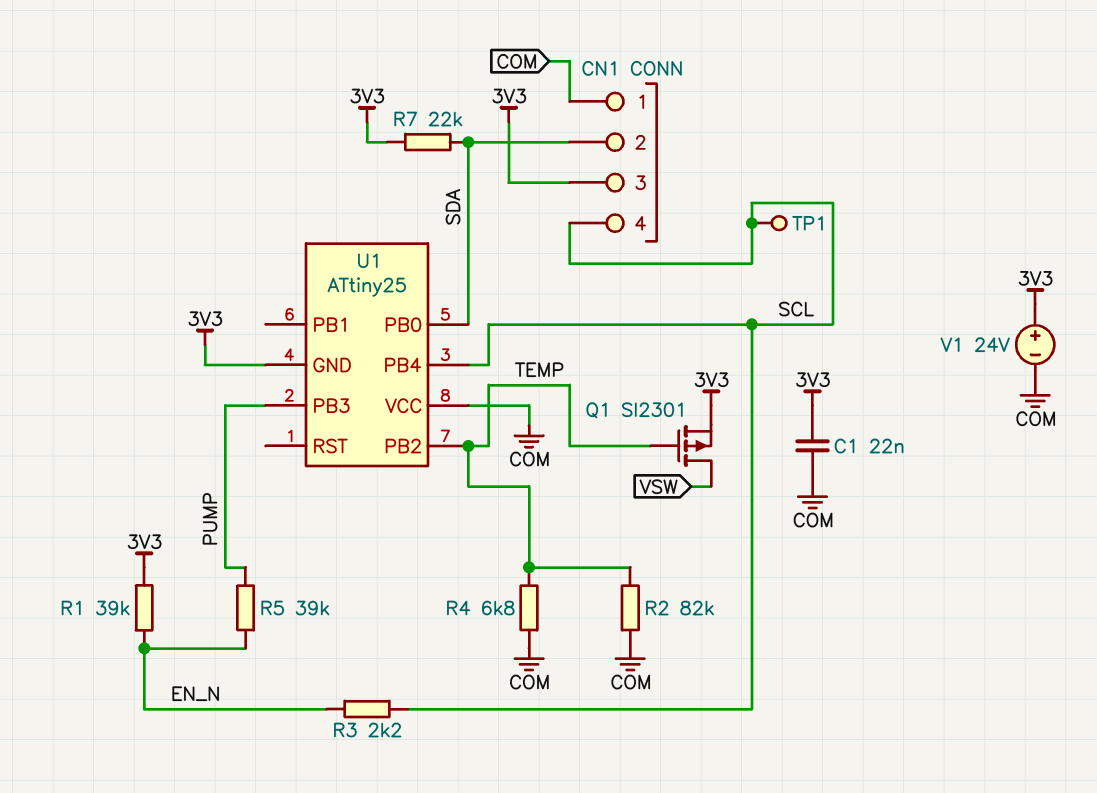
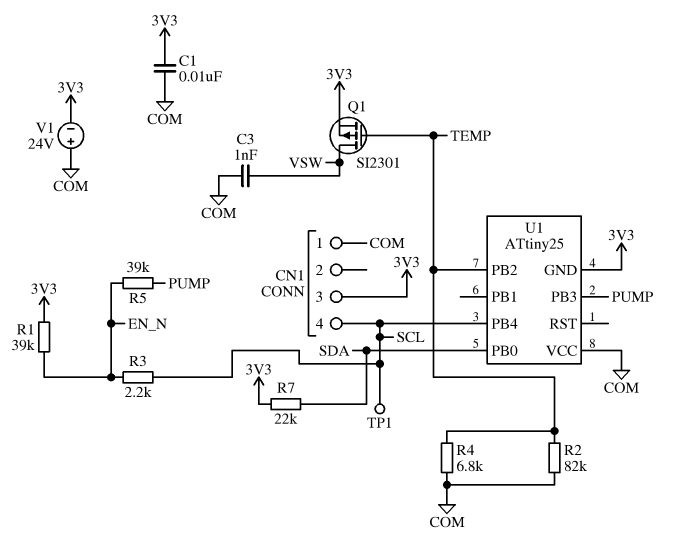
C1: 22nF (3V3, COM) -> 10nF (3V3, COM)
C3: none -> 1nF (COM, VSW)
CN1 pin 2: SDA -> none
V1: 24V (plus 3V3, minus COM) -> 24V (plus COM, minus 3V3)

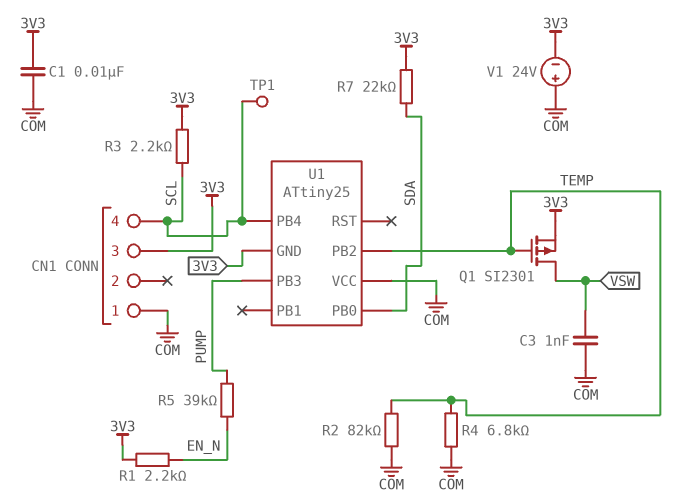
R1: 39k (3V3, EN_N) -> 2.2k (3V3, EN_N)
R3: 2.2k (EN_N, SCL) -> 2.2k (3V3, SCL)

